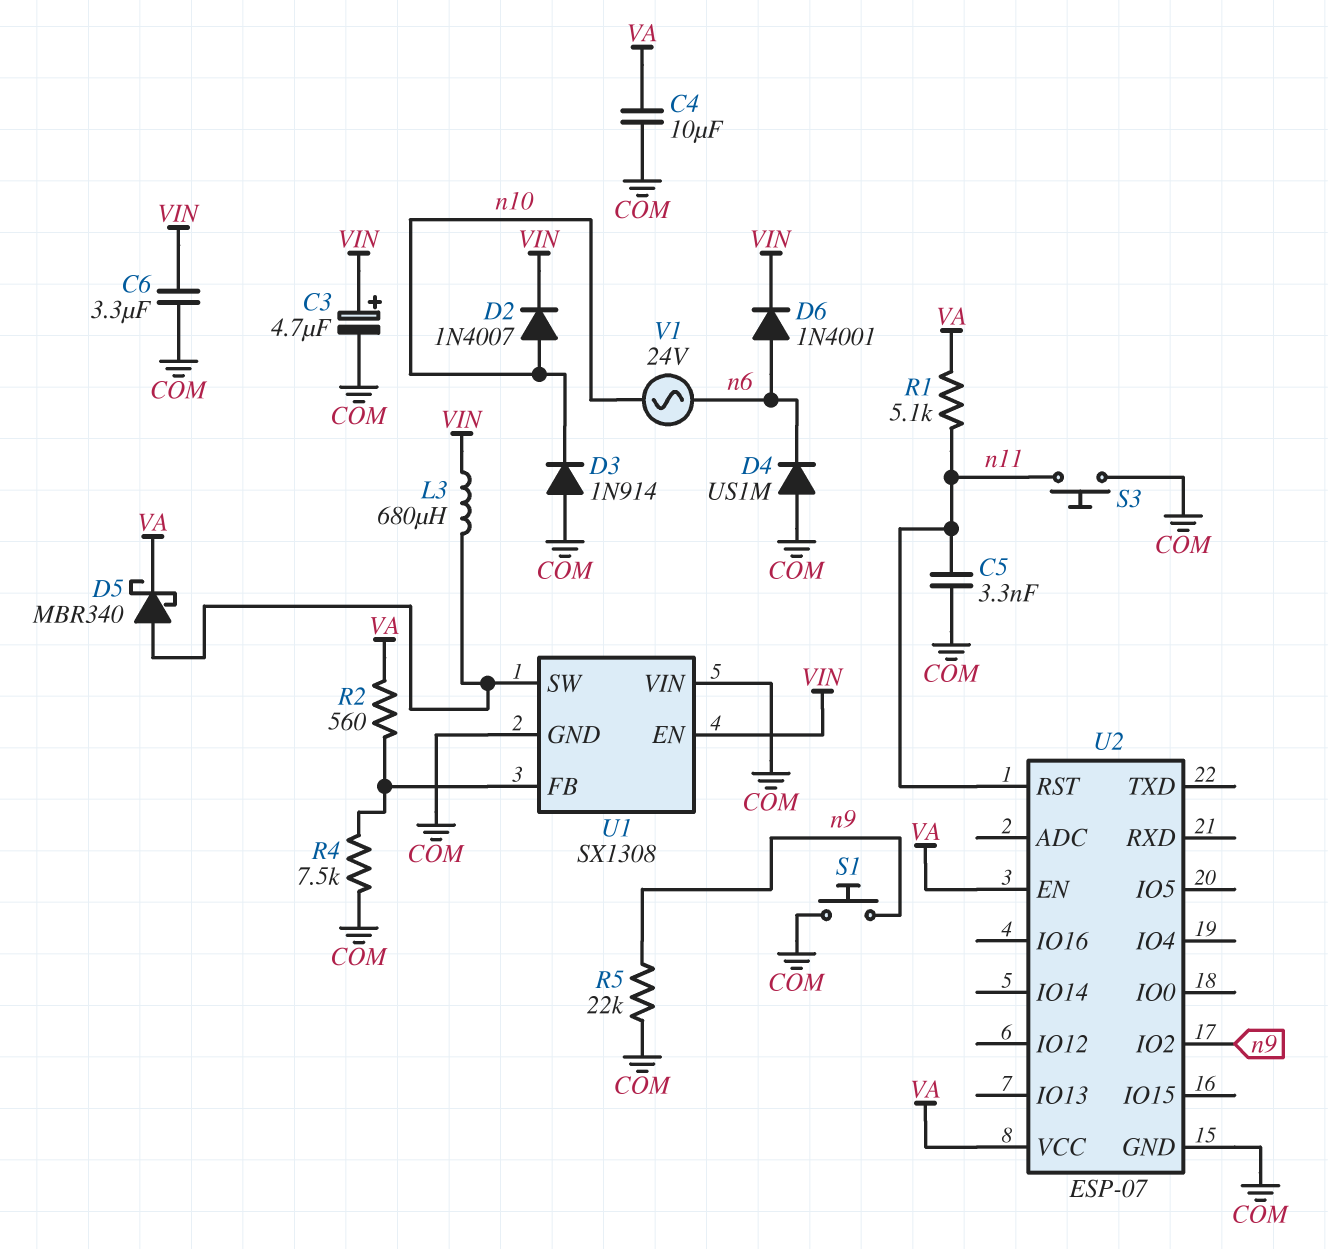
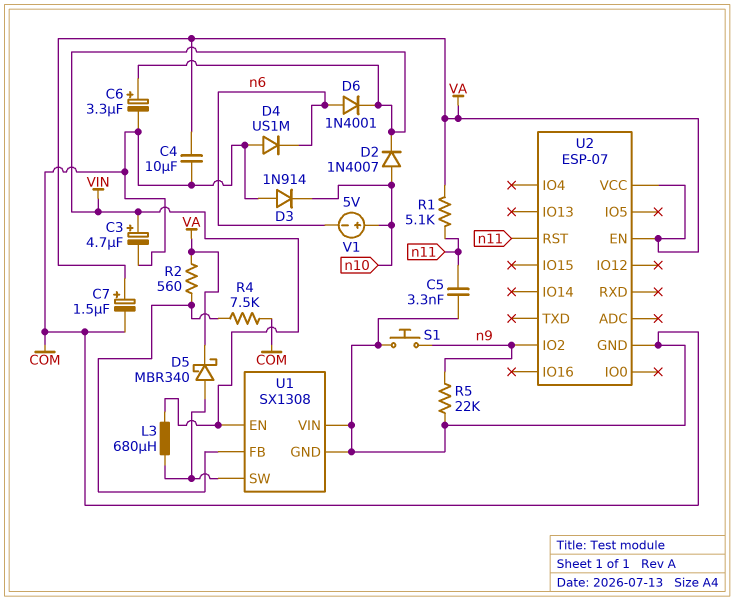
C6: 3.3uF (COM, VIN) -> 3.3uF (plus VIN, minus COM)
C7: none -> 1.5uF (plus VA, minus COM)
S3: button (COM, n11) -> none
V1: AC 24V (n6, n10) -> 5V (plus n10, minus n6)

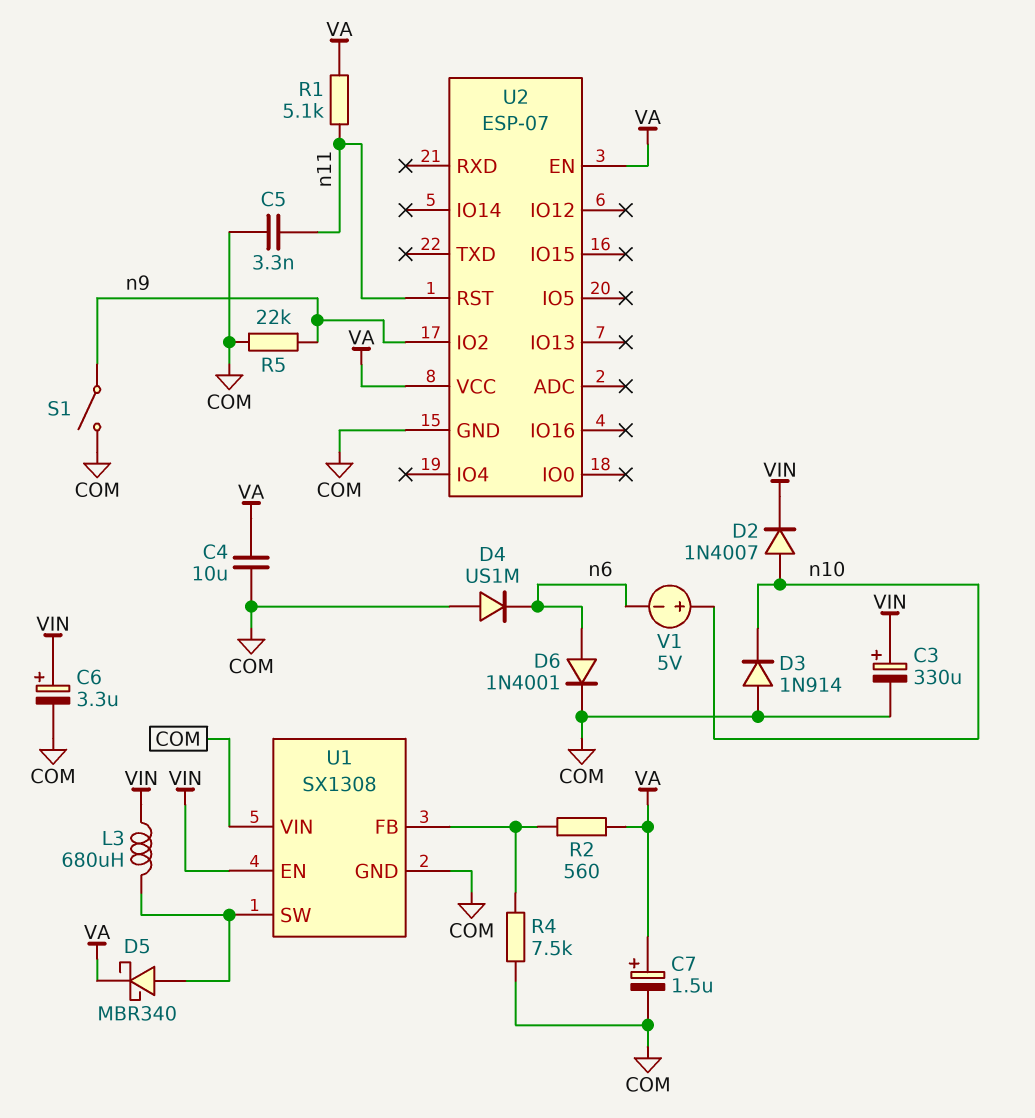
C3: 4.7uF (plus VIN, minus COM) -> 330uF (plus VIN, minus COM)
D6: diode 1N4001 (A n6, K VIN) -> diode 1N4001 (A n6, K COM)
S1: button (COM, n9) -> switch (COM, n9)

